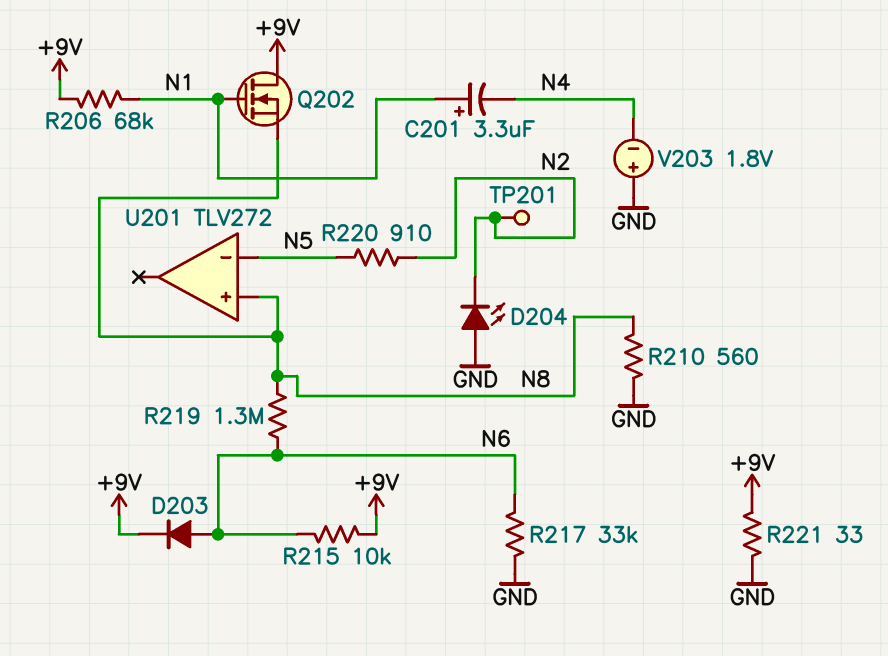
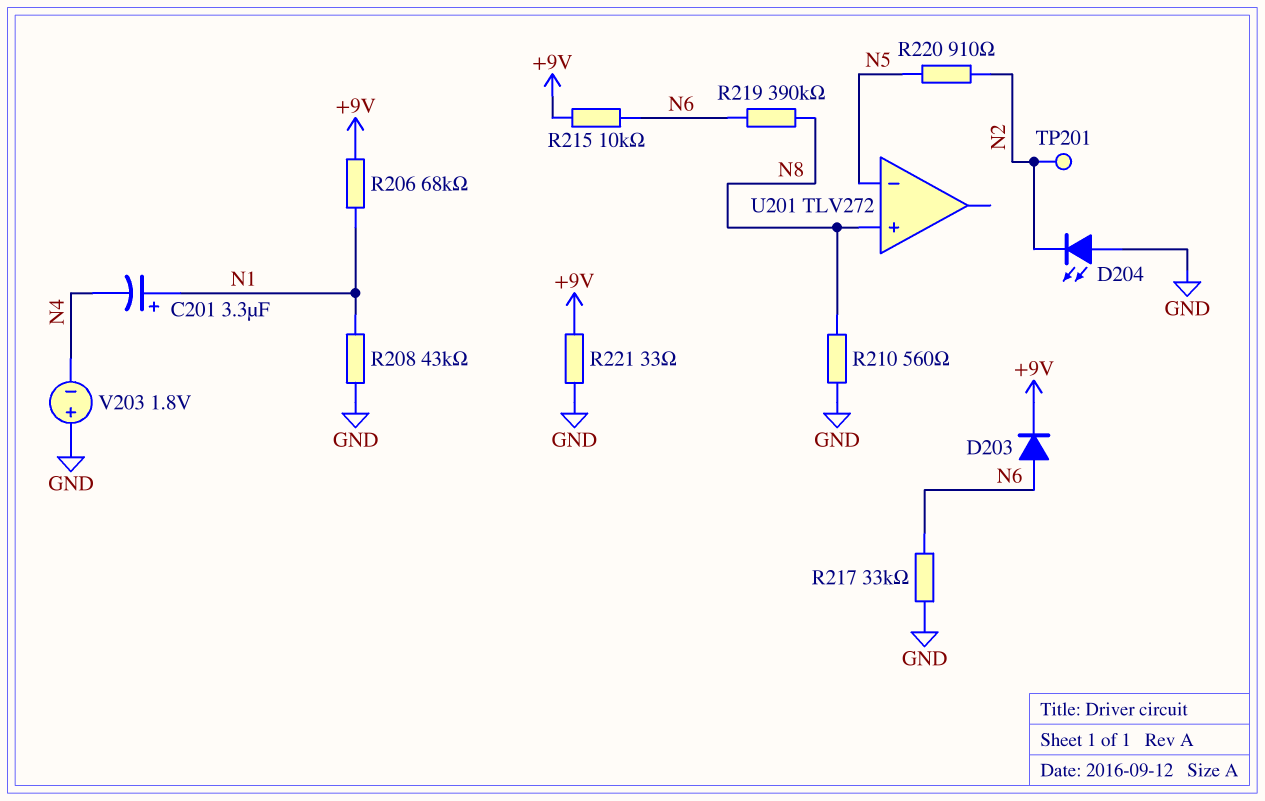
Q202: NMOS (G N1, D +9V, S N8) -> none
R208: none -> 43k (GND, N1)
R219: 1.3M (N6, N8) -> 390k (N6, N8)

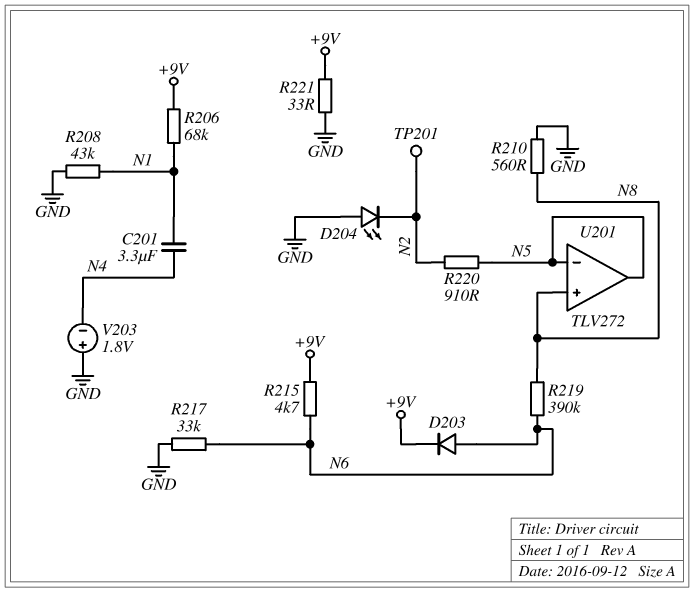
C201: 3.3uF (plus N1, minus N4) -> 3.3uF (N1, N4)
R215: 10k (+9V, N6) -> 4.7k (+9V, N6)
U201 pin out: none -> N5

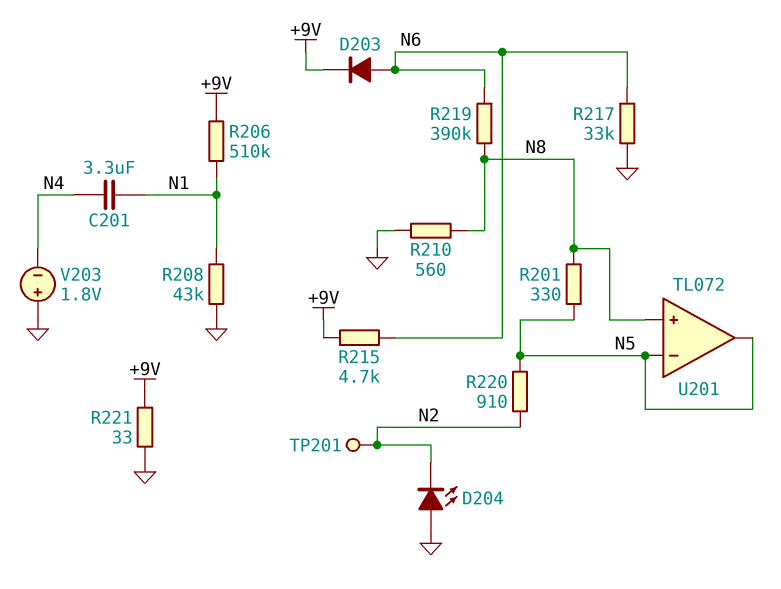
R201: none -> 330 (N5, N8)
R206: 68k (+9V, N1) -> 510k (+9V, N1)
U201: TLV272 -> TL072

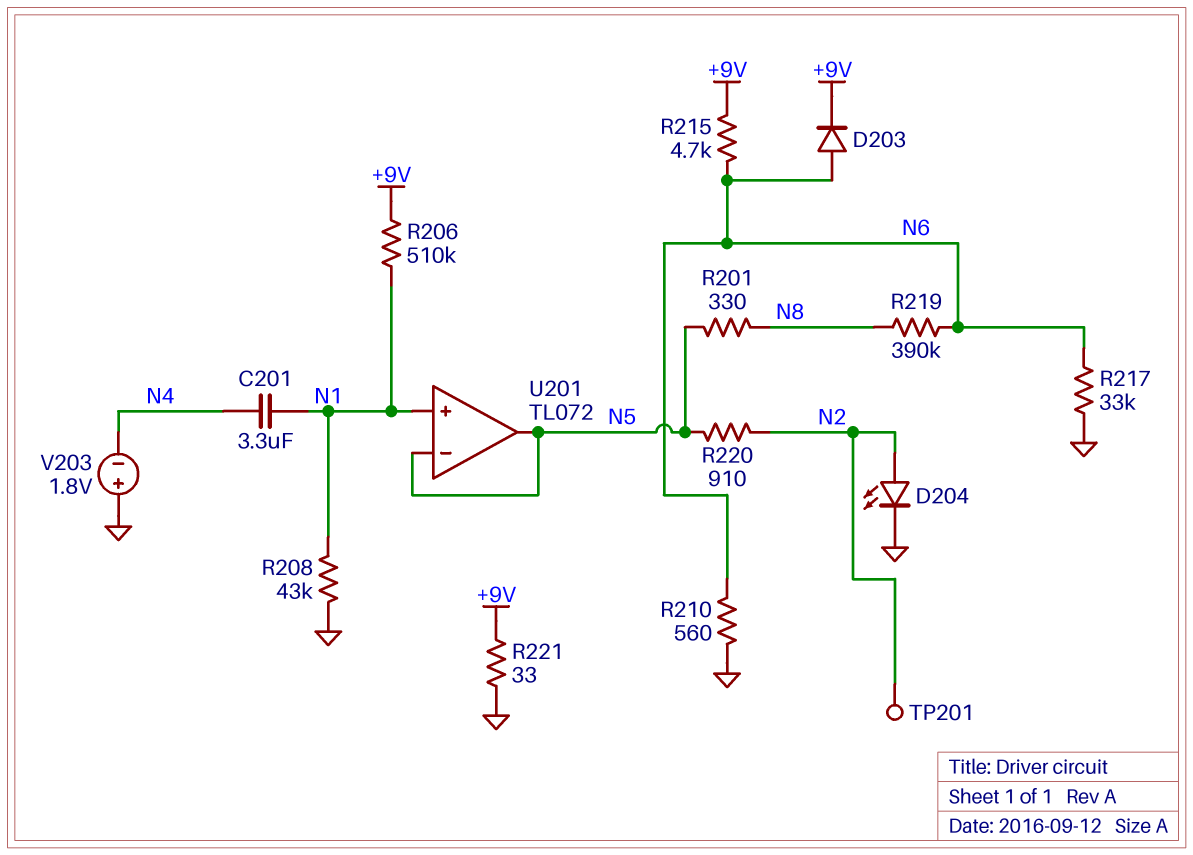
D204: LED (A GND, K N2) -> LED (A N2, K GND)
R210: 560 (GND, N8) -> 560 (GND, N6)
U201 pin in+: N8 -> N1

